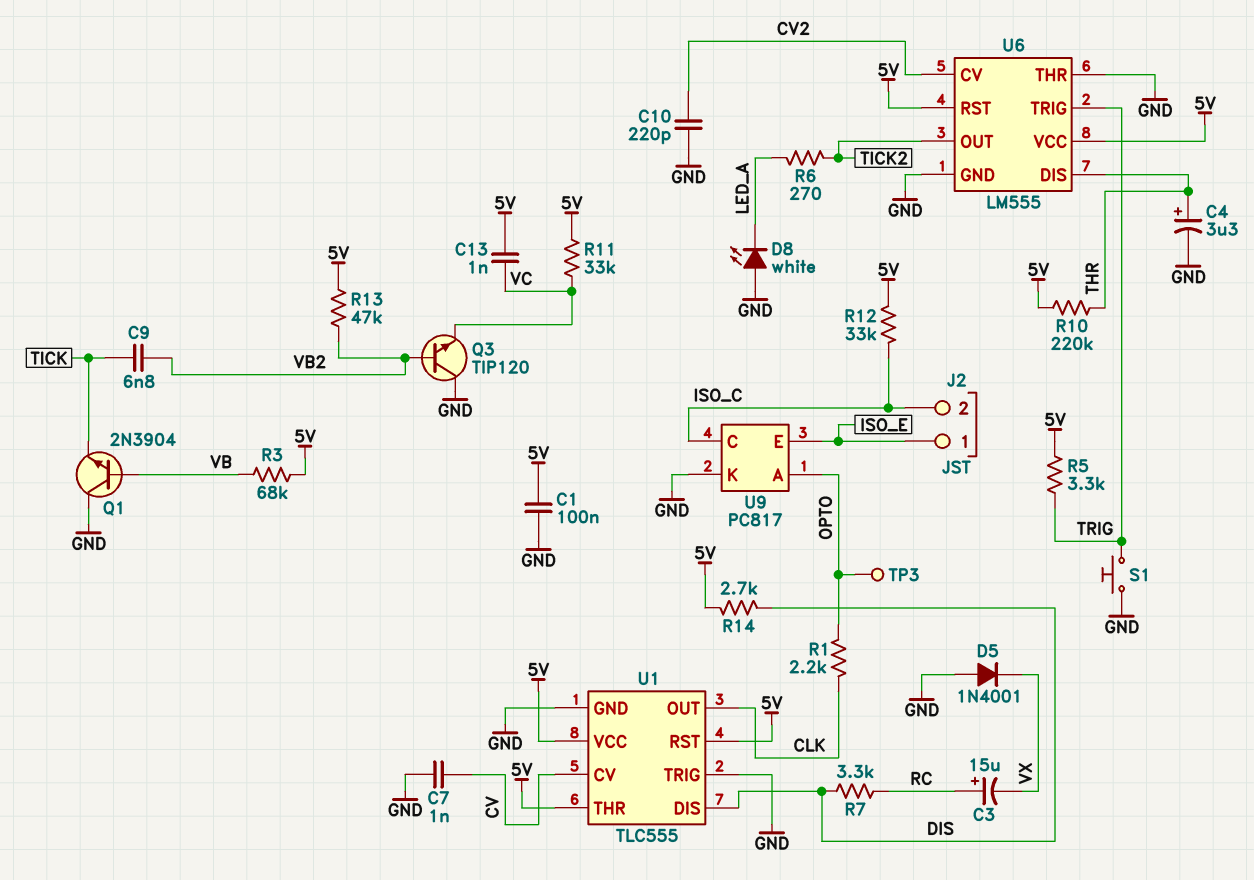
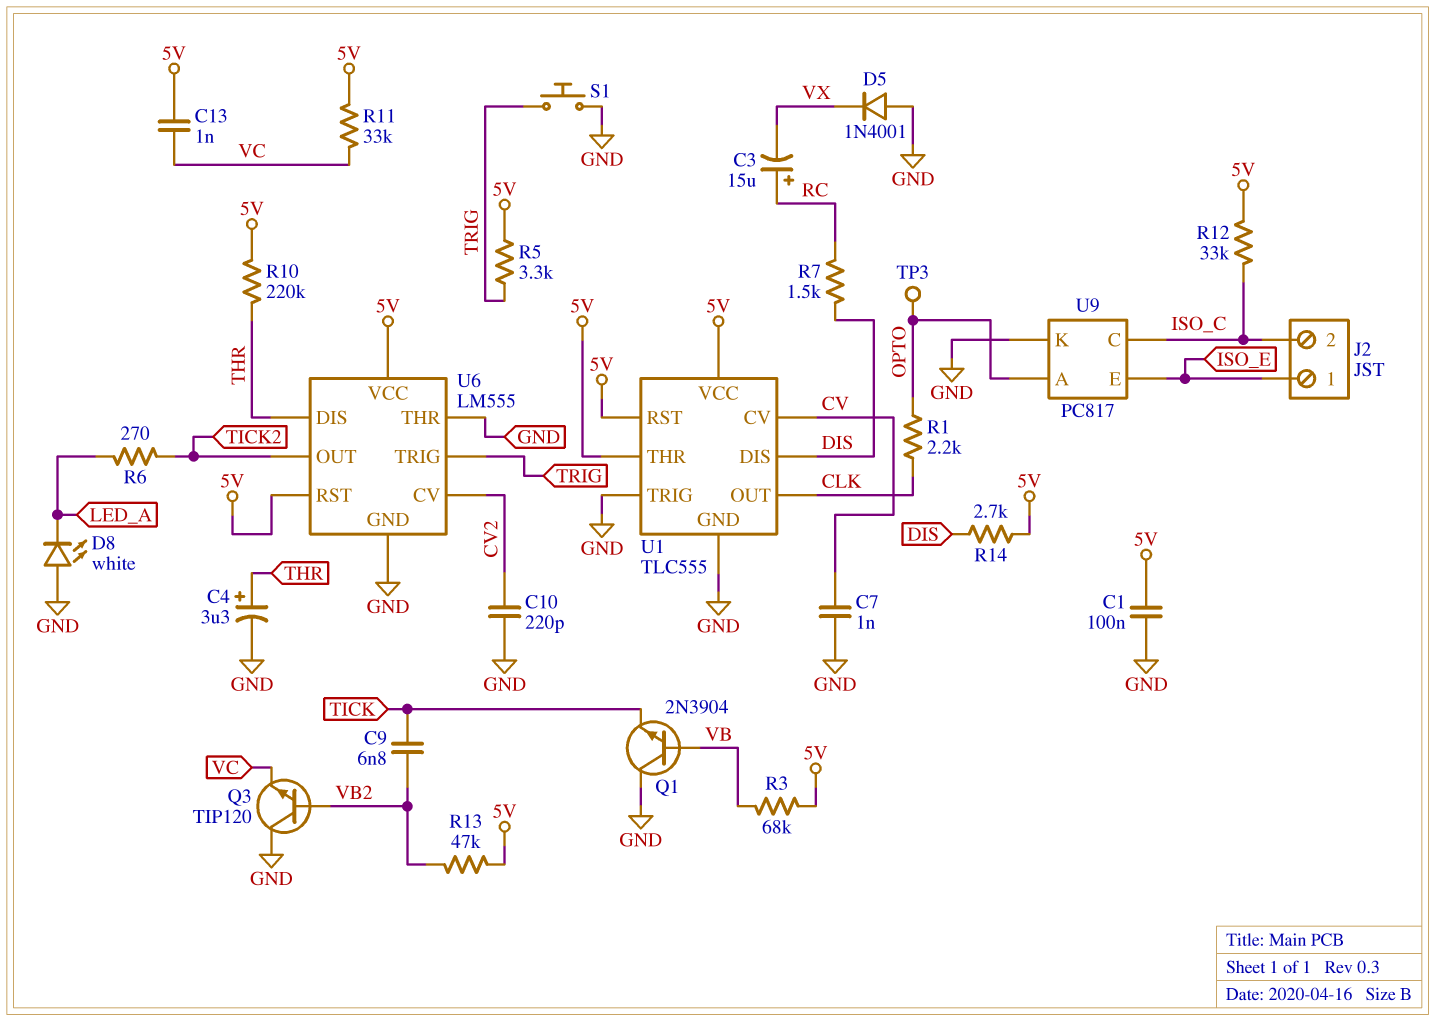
R7: 3.3k (DIS, RC) -> 1.5k (DIS, RC)

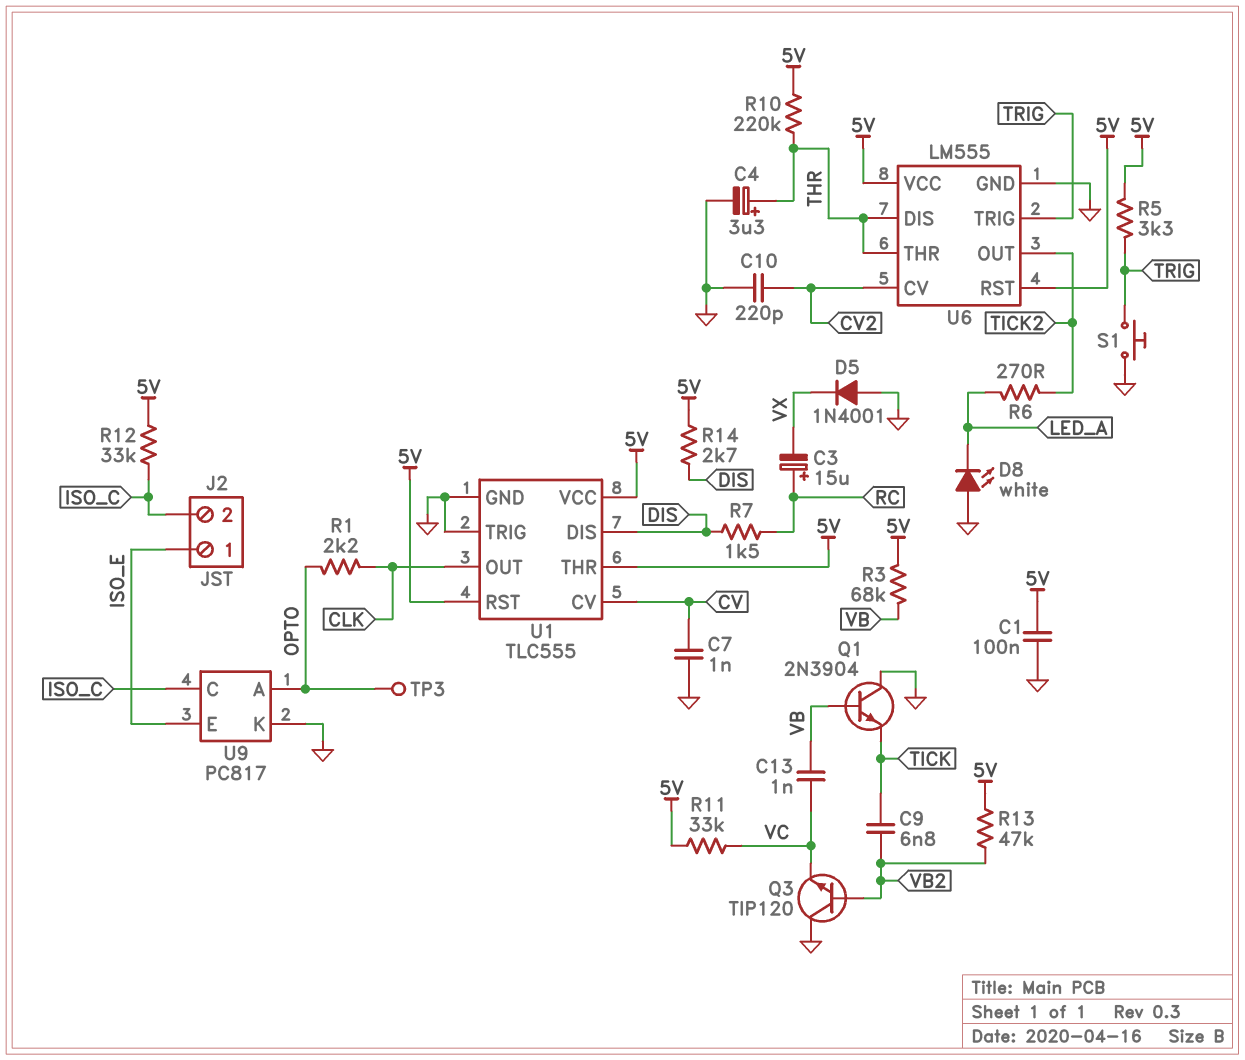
C13: 1nF (5V, VC) -> 1nF (VB, VC)
U6 pin THR: GND -> THR

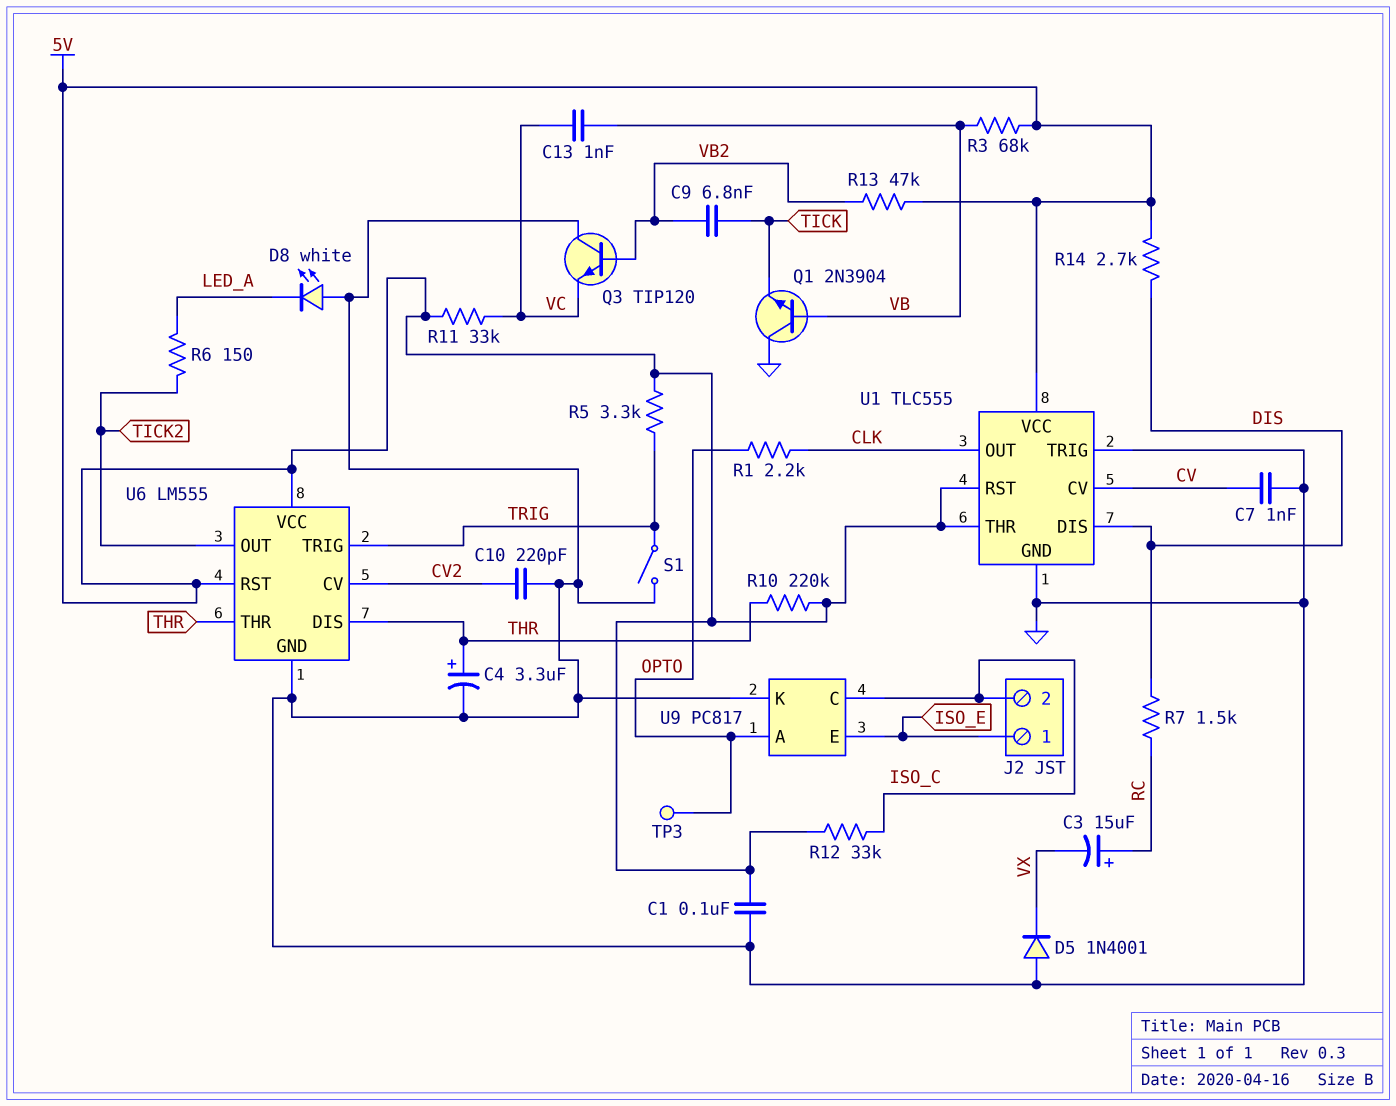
R6: 270 (LED_A, TICK2) -> 150 (LED_A, TICK2)
S1: button (GND, TRIG) -> switch (GND, TRIG)

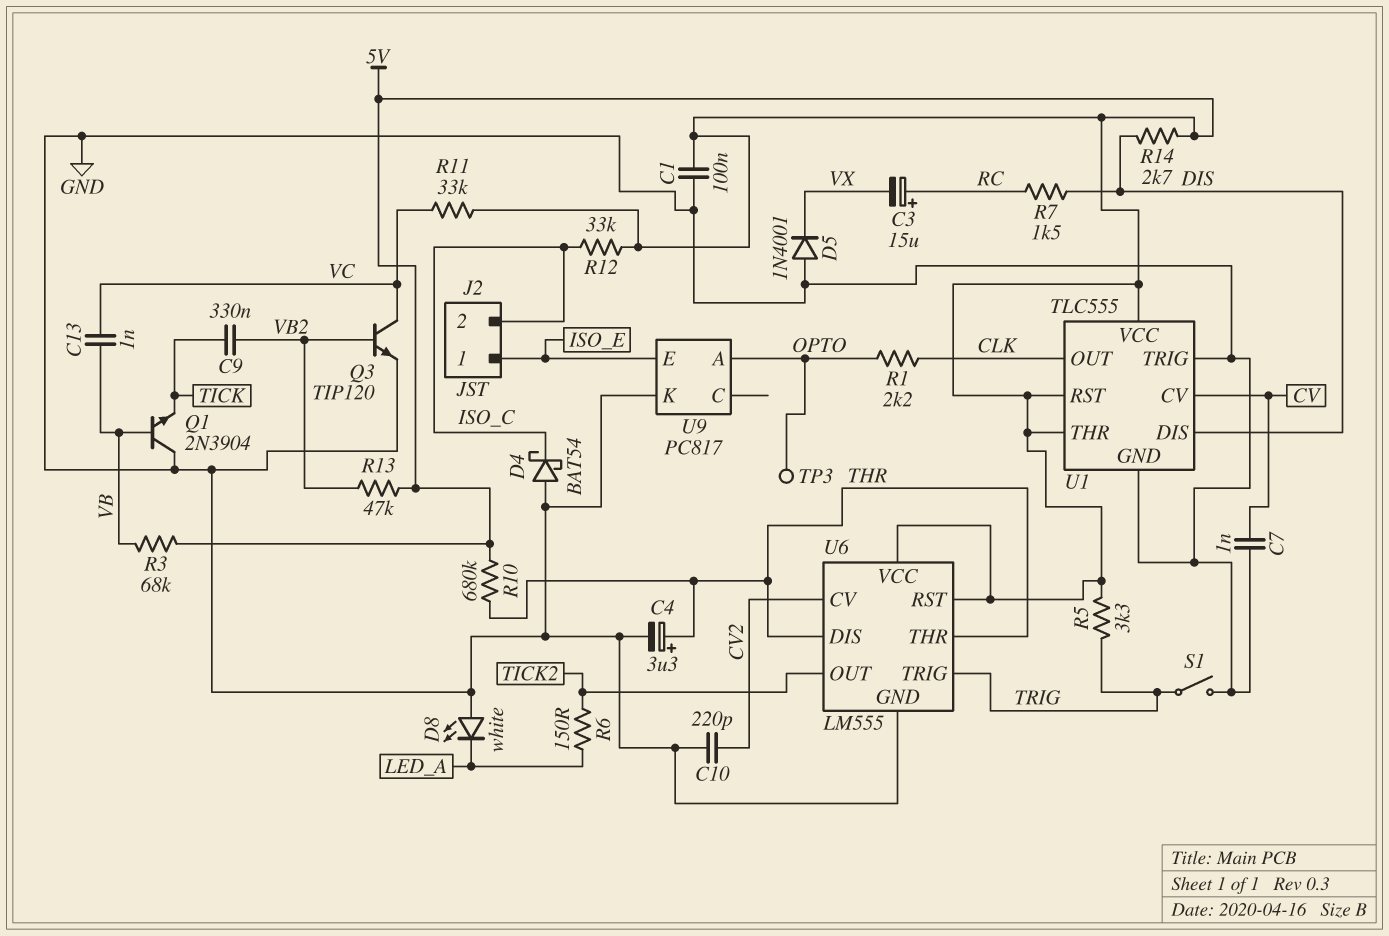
C9: 6.8nF (TICK, VB2) -> 330nF (TICK, VB2)
D4: none -> schottky BAT54 (A GND, K ISO_C)
Q3: NPN TIP120 (B VB2, C GND, E VC) -> NPN TIP120 (B VB2, C VC, E GND)
R10: 220k (5V, THR) -> 680k (5V, THR)
U9 pin C: ISO_C -> none

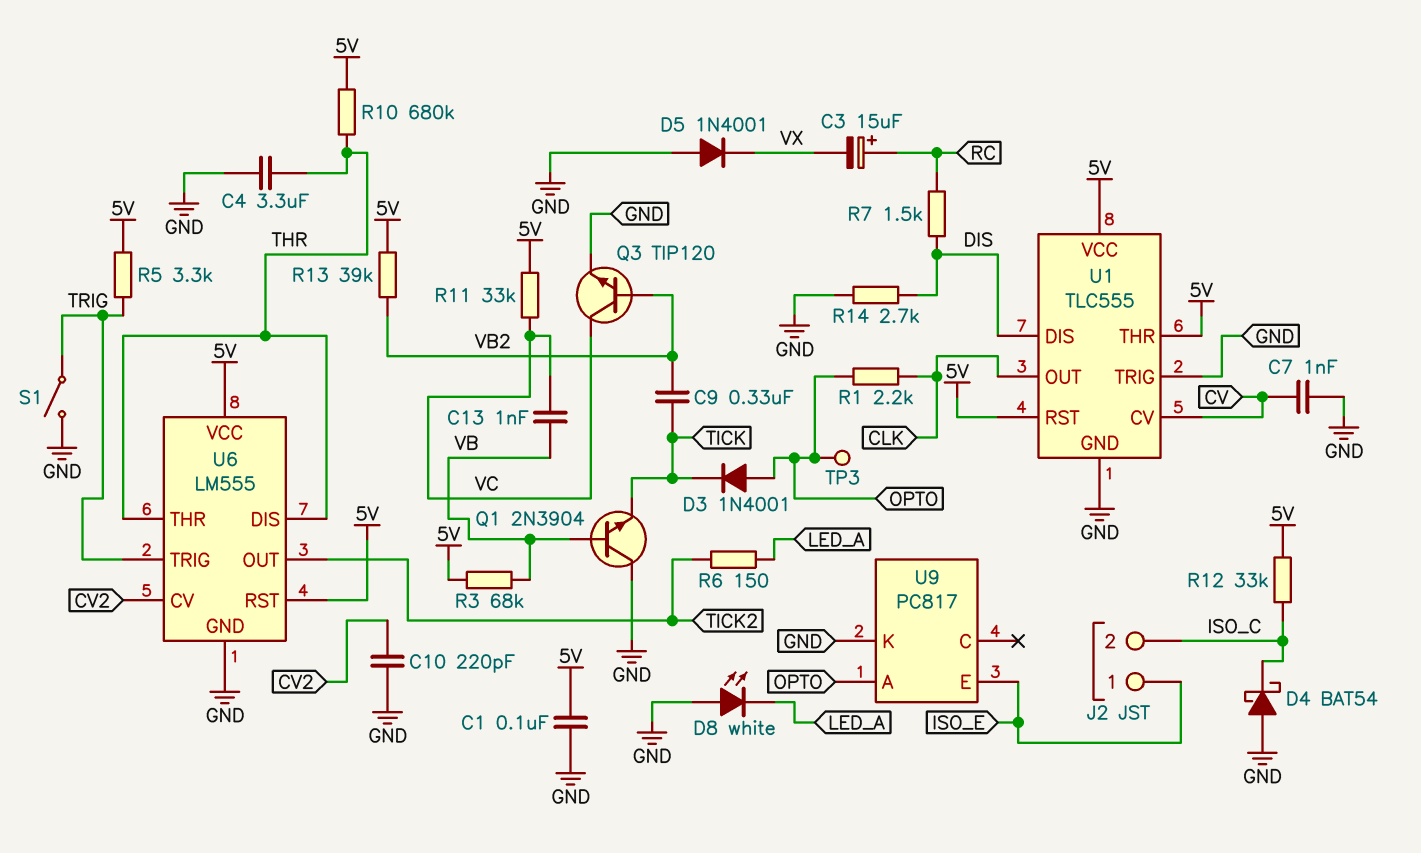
C4: 3.3uF (plus THR, minus GND) -> 3.3uF (GND, THR)
D3: none -> diode 1N4001 (A OPTO, K TICK)
R13: 47k (5V, VB2) -> 39k (5V, VB2)
R14: 2.7k (5V, DIS) -> 2.7k (DIS, GND)

